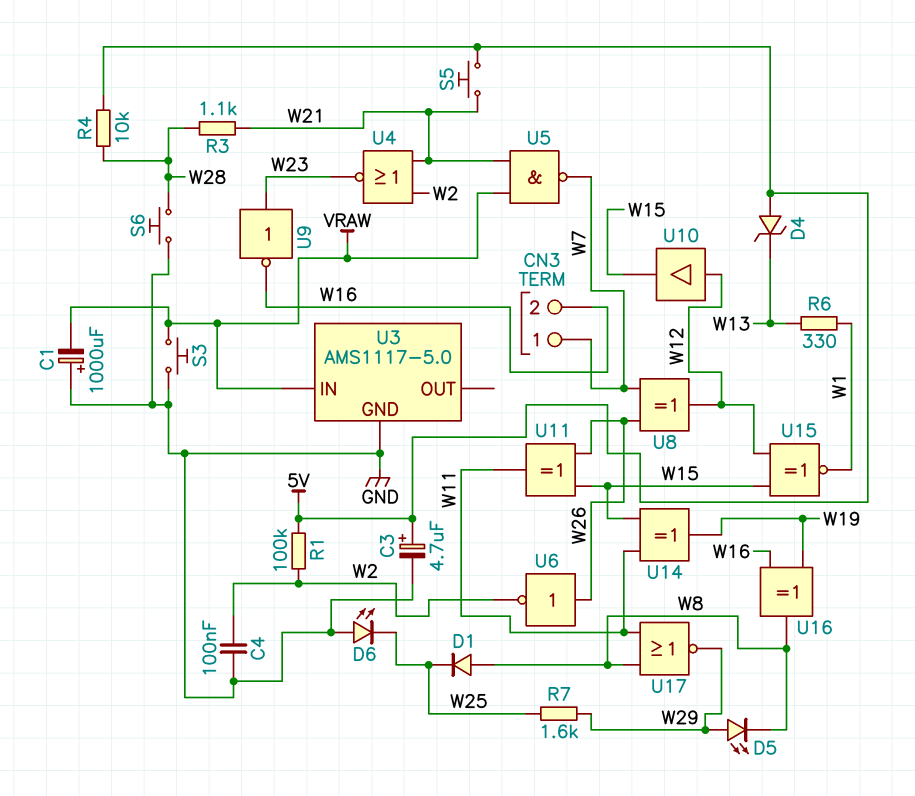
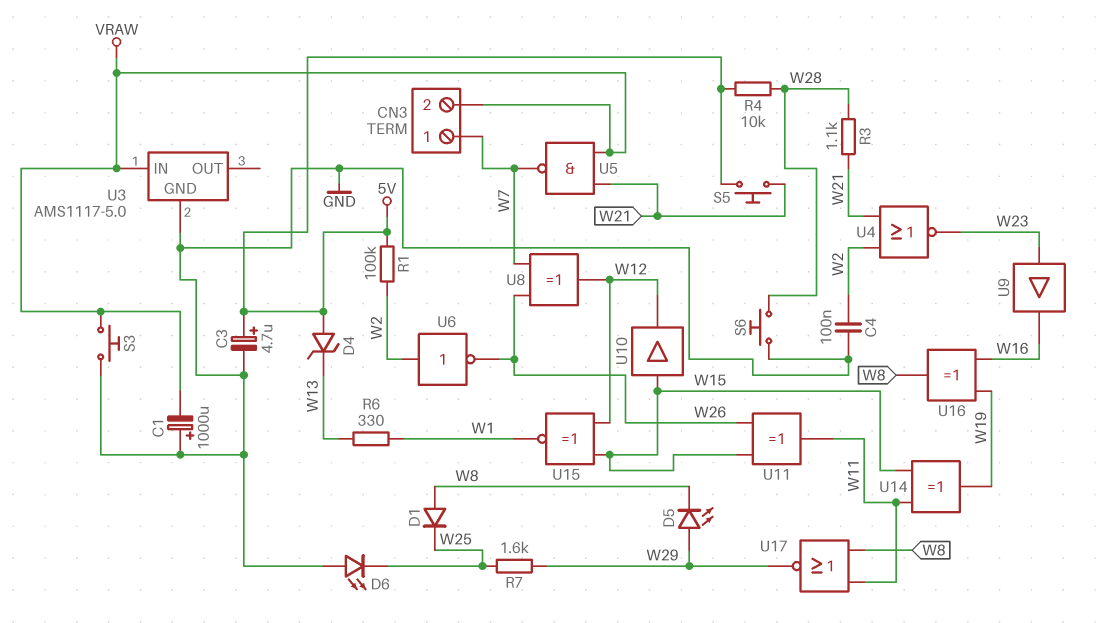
CN3 pin 2: W16 -> VRAW
U6: NOT (in W26, out W2) -> NOT (in W2, out W26)
U9: NOT (in W23, out W16) -> buffer (in W23, out W16)
U10: buffer (in W12, out W15) -> buffer (in W15, out W12)

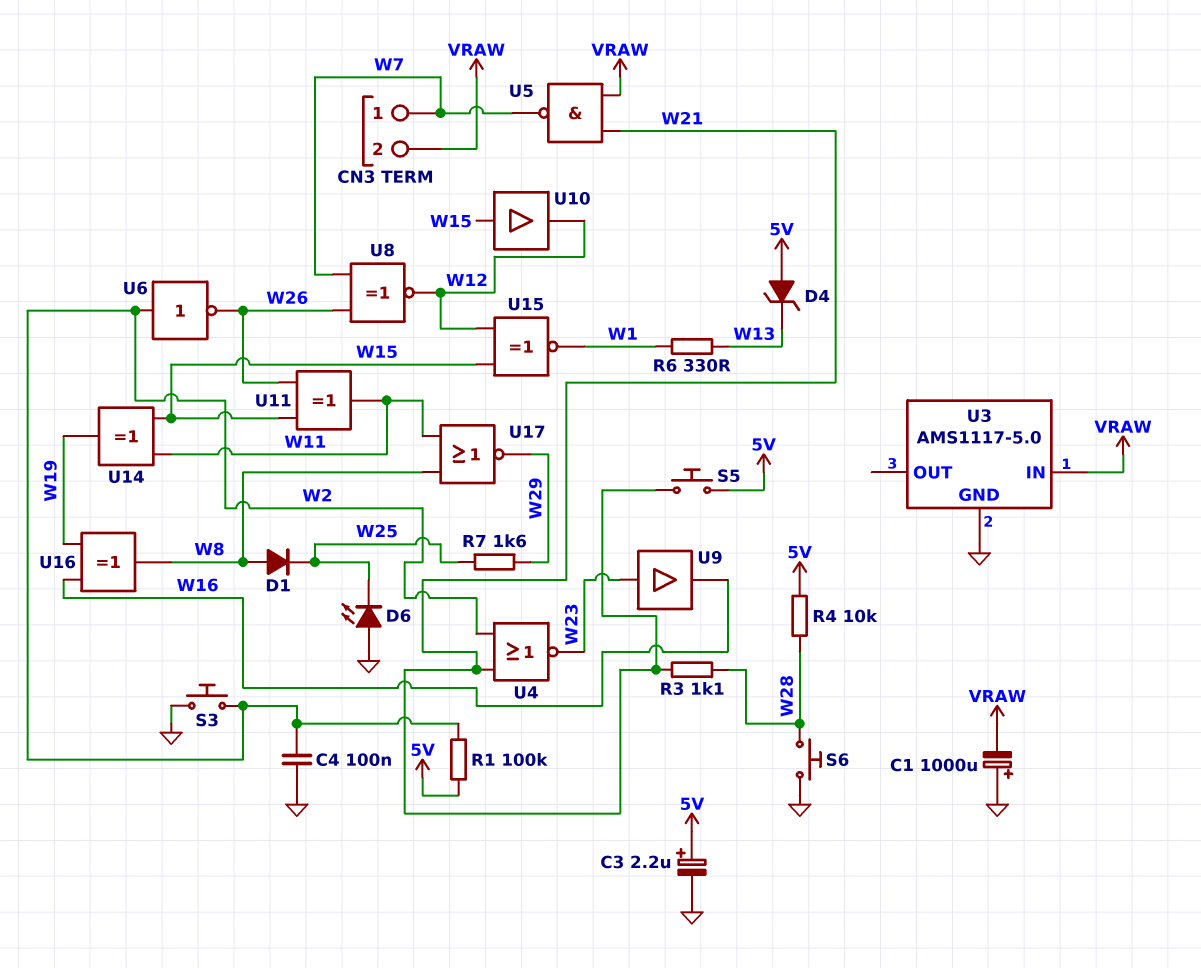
C3: 4.7uF (plus 5V, minus GND) -> 2.2uF (plus 5V, minus GND)
D5: LED (A W29, K W8) -> none
S3: button (GND, VRAW) -> button (GND, W2)
U8: XOR (in W7, in W26, out W12) -> XNOR (in W7, in W26, out W12)

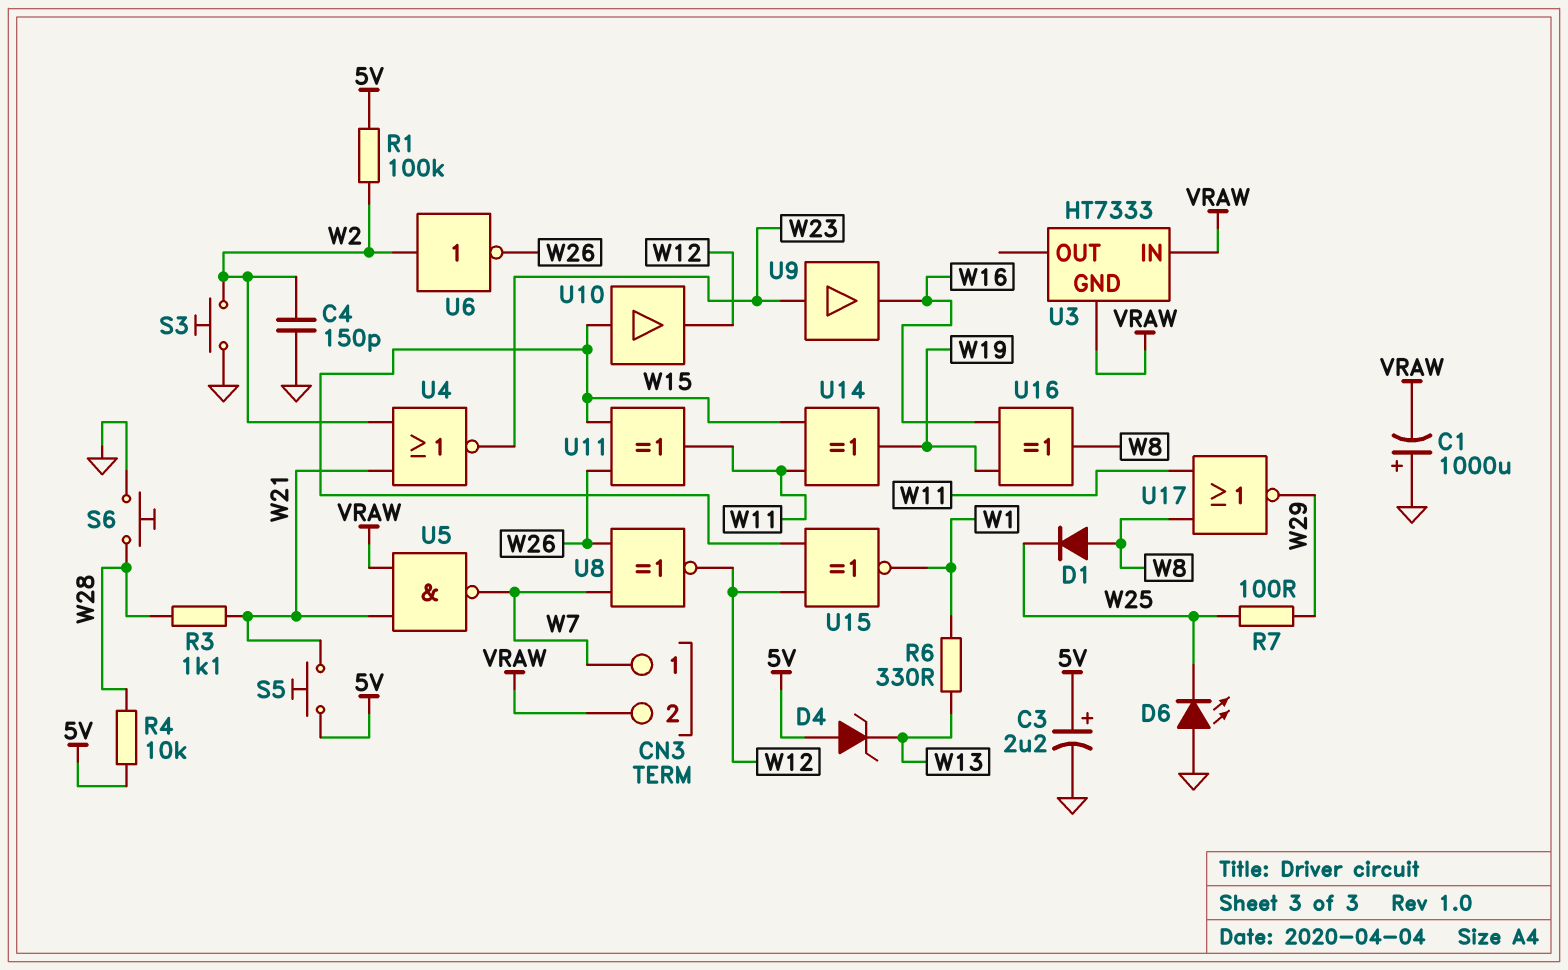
C4: 100nF (GND, W2) -> 150pF (GND, W2)
R7: 1.6k (W25, W29) -> 100 (W25, W29)
U3: AMS1117-5.0 -> HT7333
U3 pin GND: GND -> VRAW

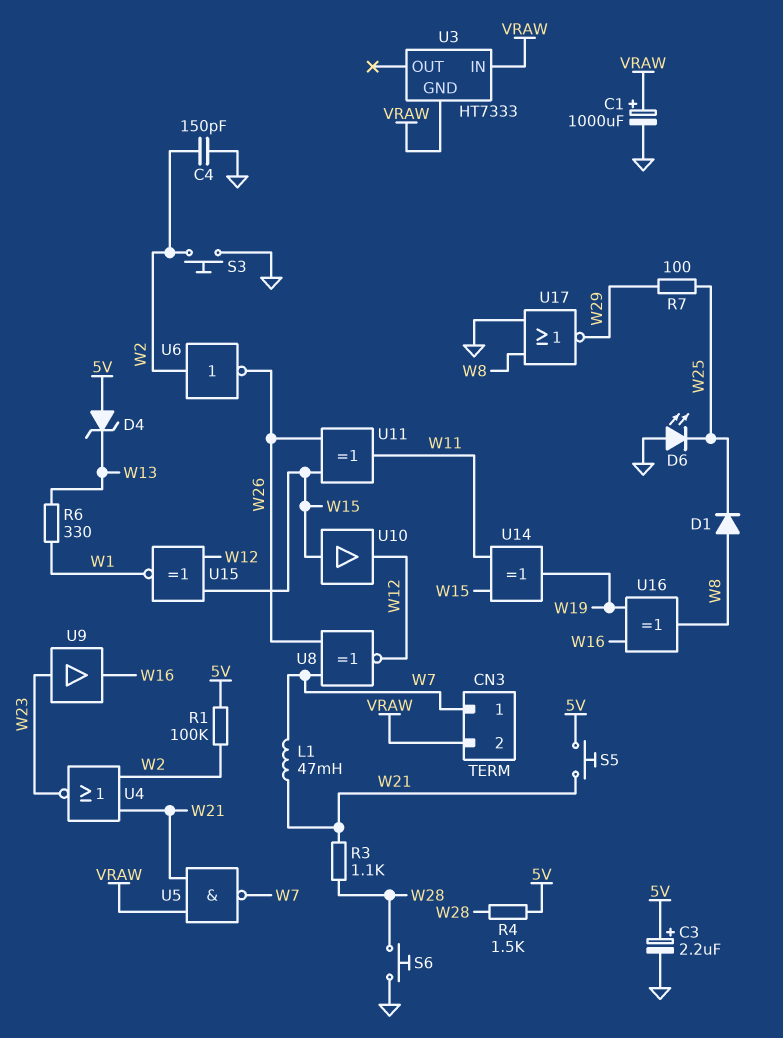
C1: 1000uF (plus GND, minus VRAW) -> 1000uF (plus VRAW, minus GND)
L1: none -> 47mH (W7, W21)
R4: 10k (5V, W28) -> 1.5k (5V, W28)
U17: NOR (in W8, in W11, out W29) -> NOR (in GND, in W8, out W29)

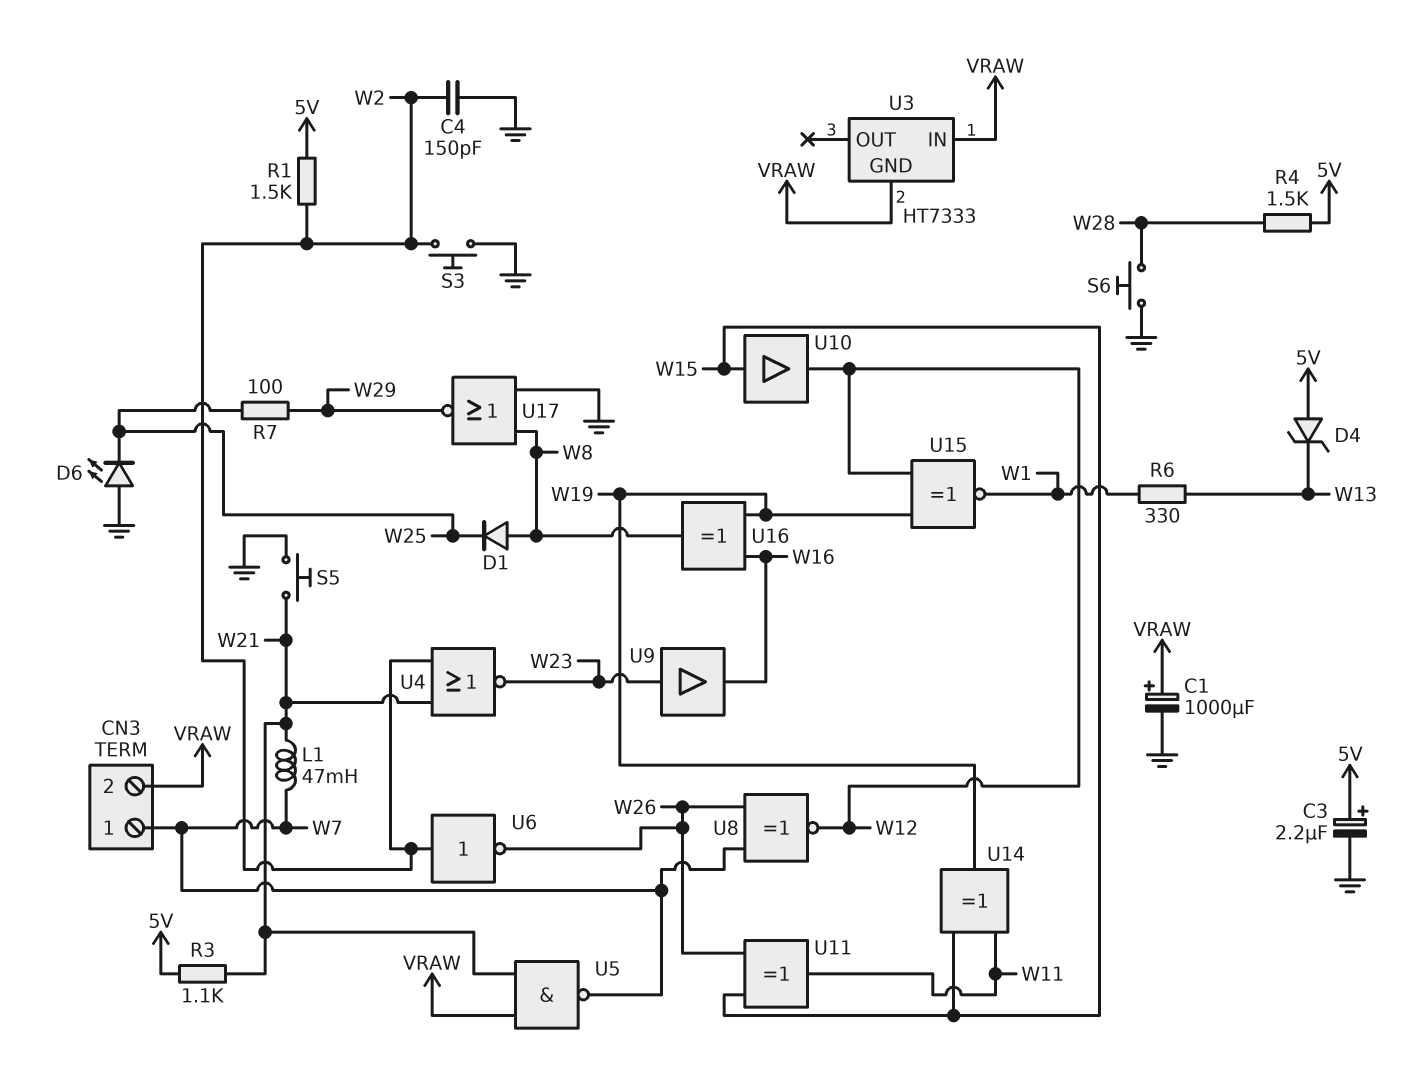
R1: 100k (5V, W2) -> 1.5k (5V, W2)
R3: 1.1k (W21, W28) -> 1.1k (5V, W21)
S5: button (5V, W21) -> button (GND, W21)
U15: XNOR (in W12, in W15, out W1) -> XNOR (in W12, in W19, out W1)

